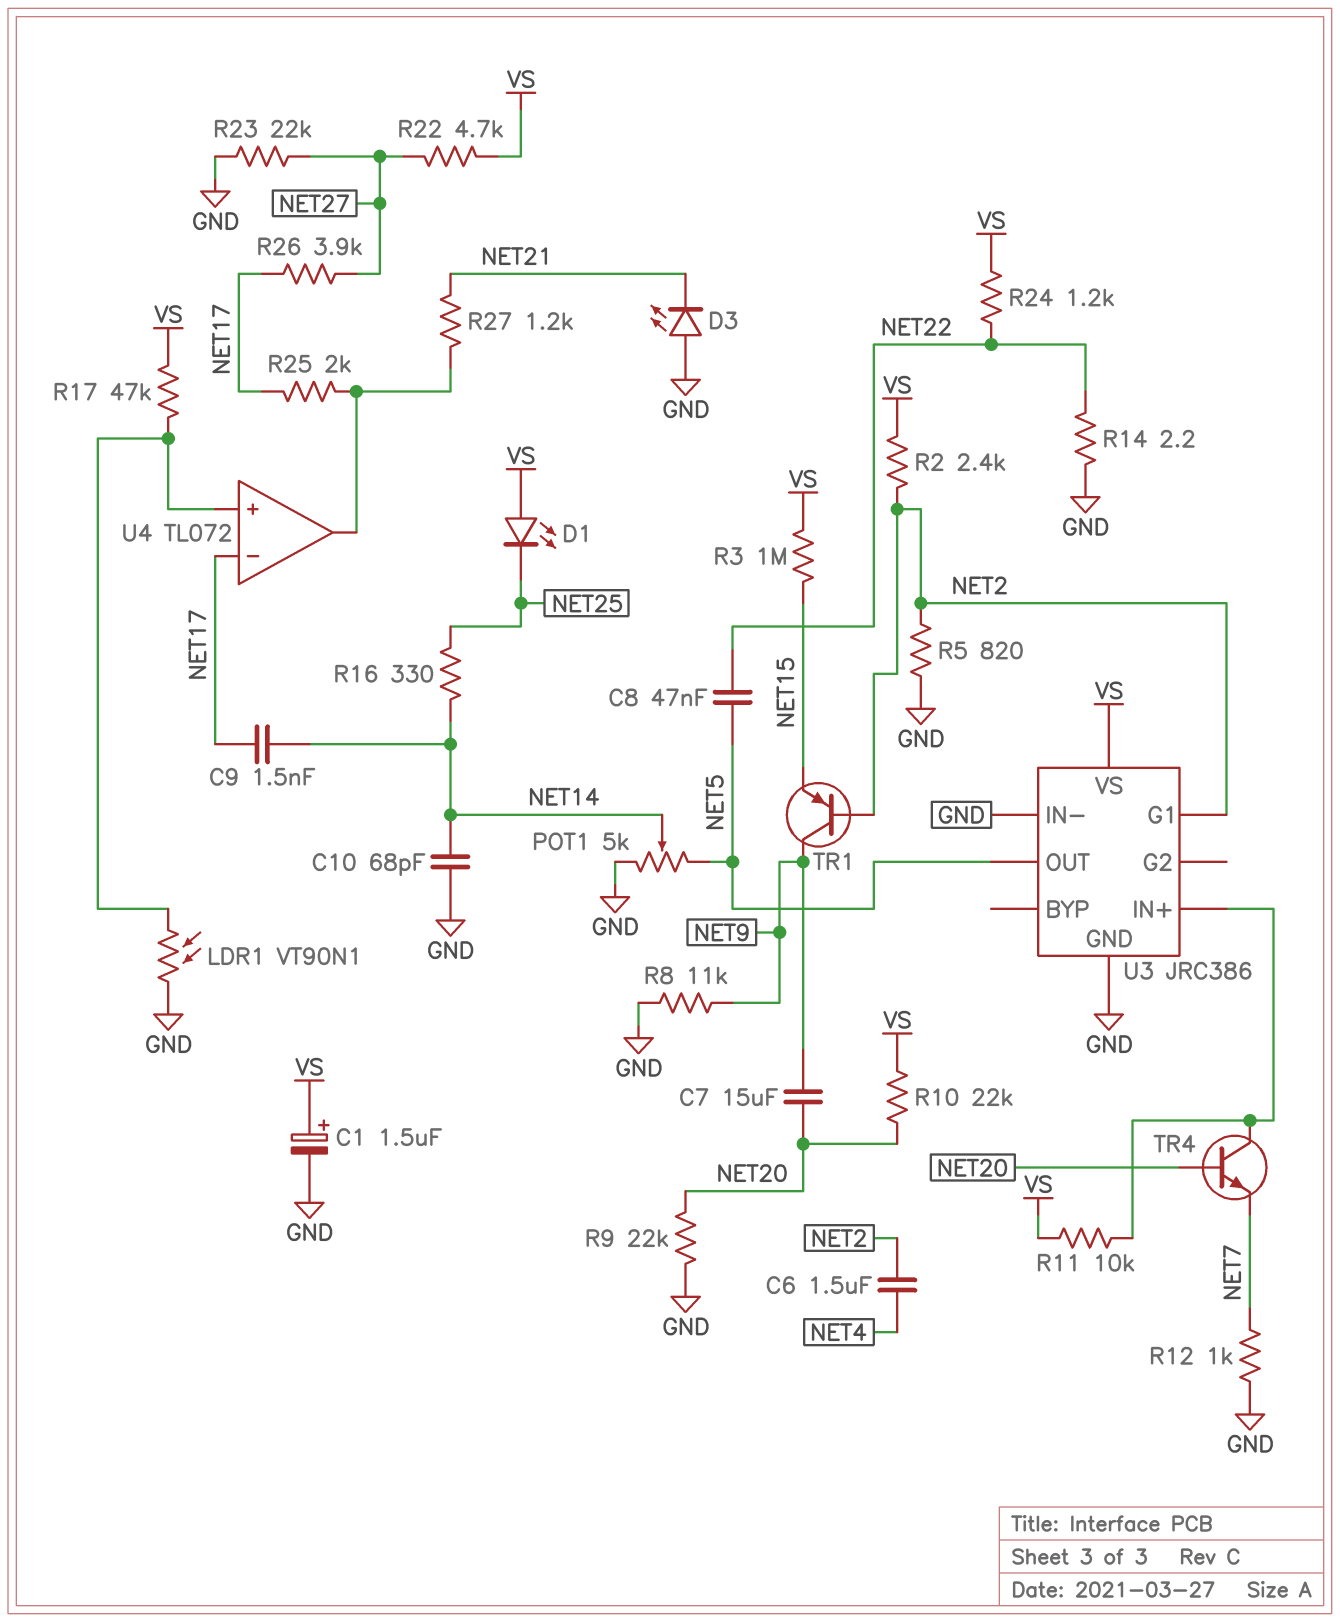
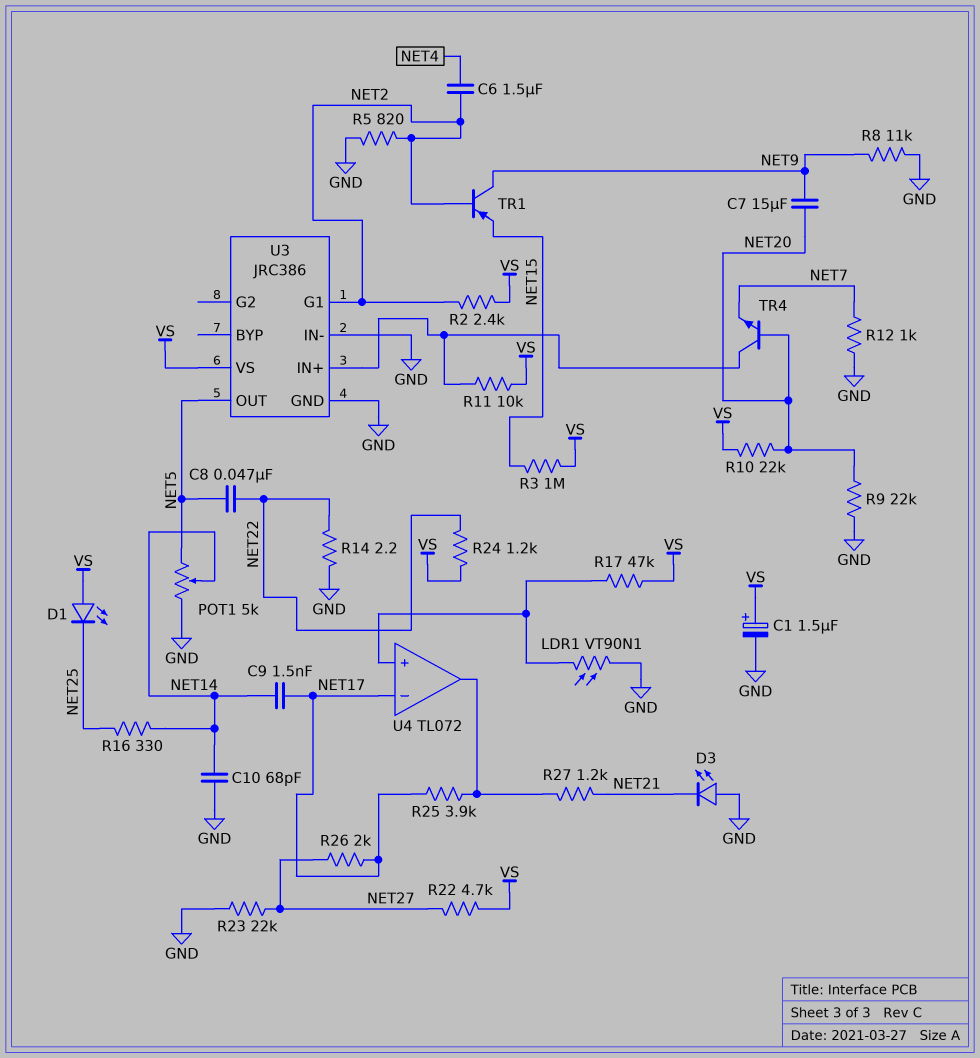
R25: 2k (NET17, U4/out) -> 3.9k (NET17, U4/out)
R26: 3.9k (NET17, NET27) -> 2k (NET17, NET27)

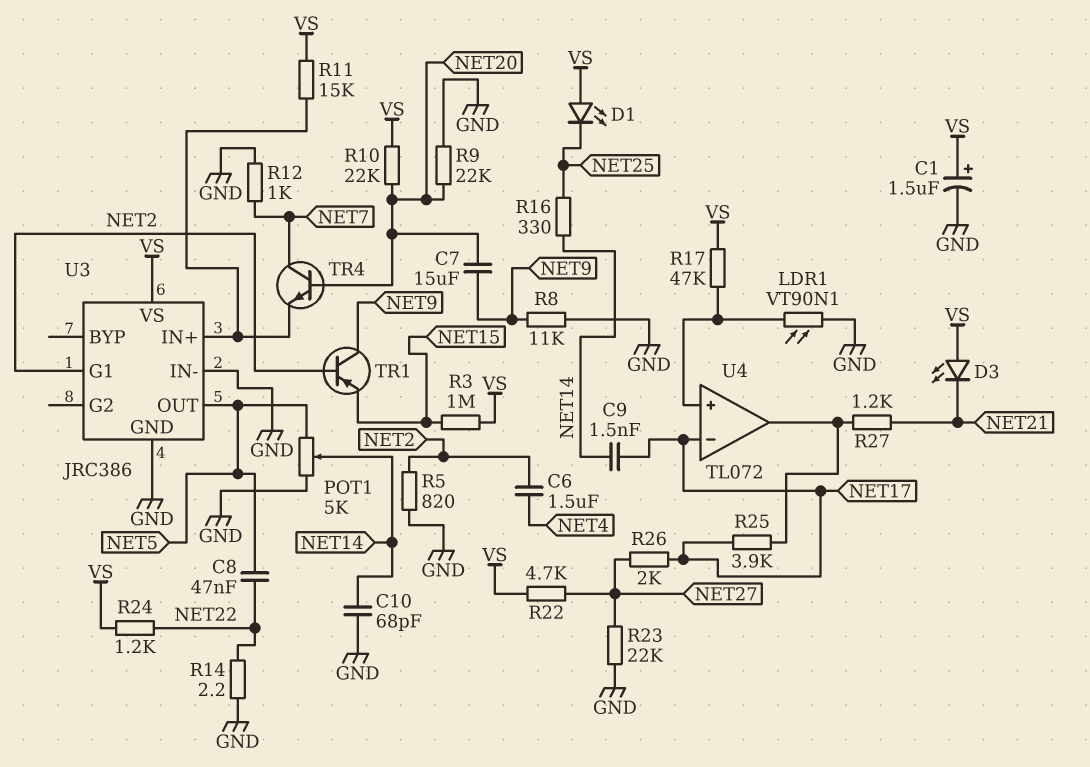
D3: LED (A GND, K NET21) -> LED (A VS, K NET21)
R2: 2.4k (NET2, VS) -> none
R11: 10k (U3/IN+, VS) -> 15k (U3/IN+, VS)
TR4: NPN (B NET20, C U3/IN+, E NET7) -> NPN (B NET20, C NET7, E U3/IN+)

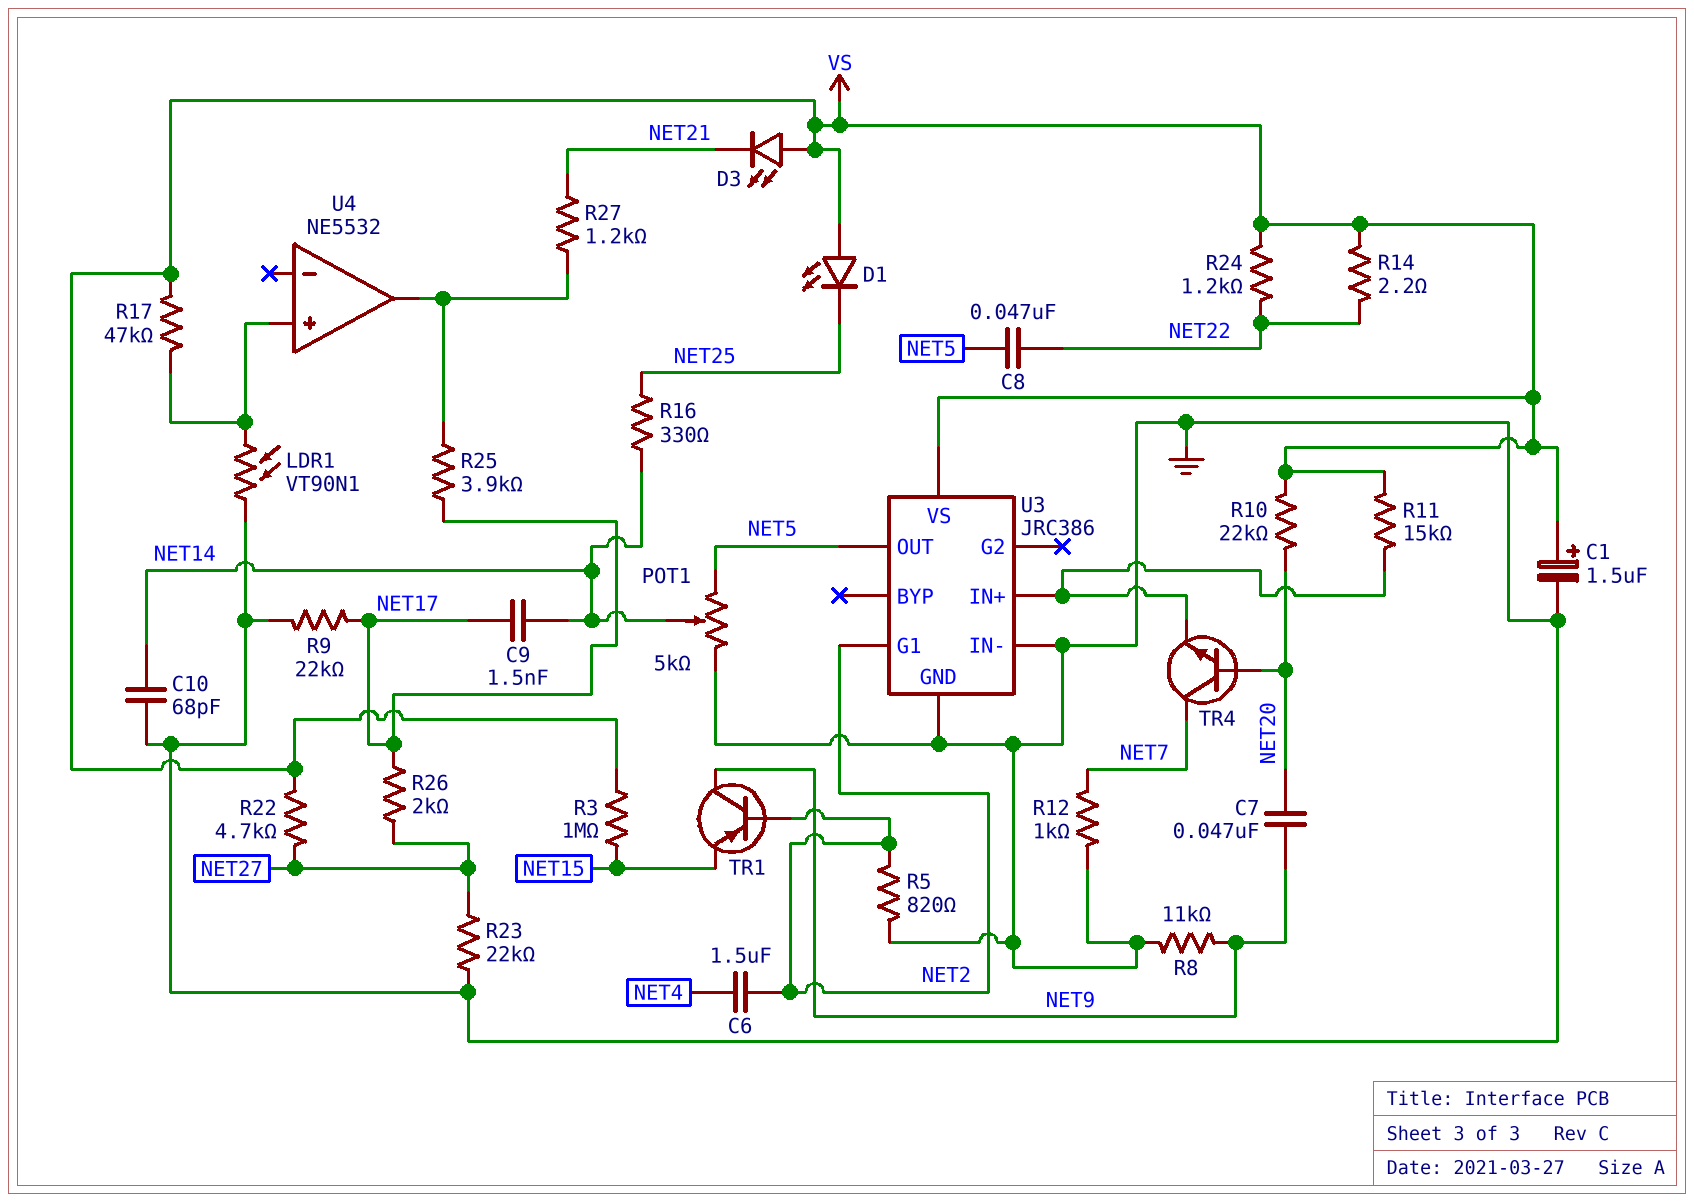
C7: 15uF (NET9, NET20) -> 47nF (NET9, NET20)
R9: 22k (GND, NET20) -> 22k (GND, NET17)
R14: 2.2 (GND, NET22) -> 2.2 (NET22, VS)
U4: TL072 -> NE5532
U4 pin in-: NET17 -> none

